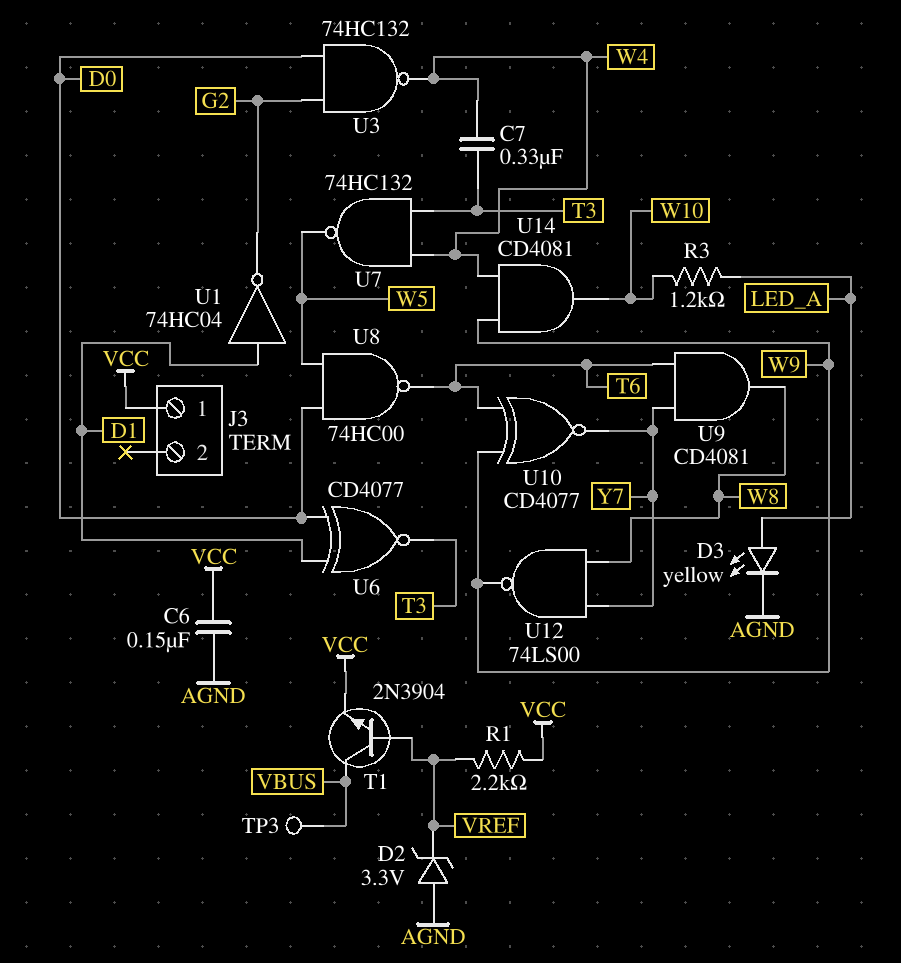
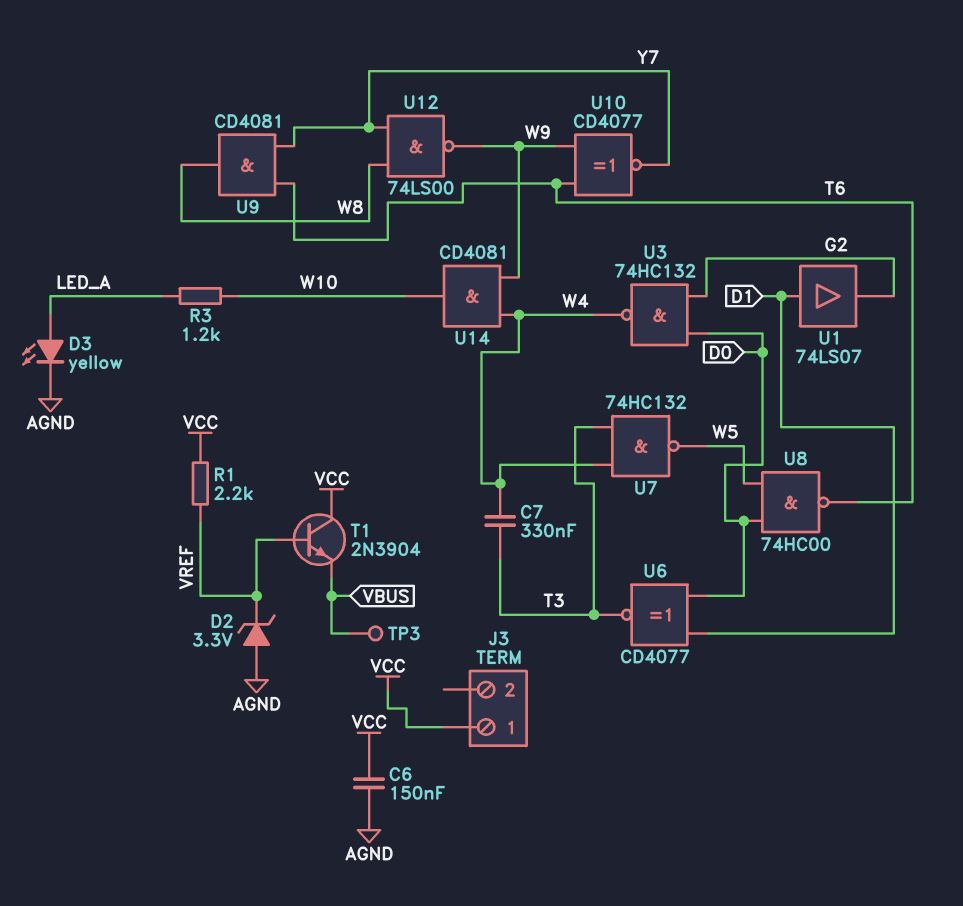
T1: NPN 2N3904 (B VREF, C VBUS, E VCC) -> NPN 2N3904 (B VREF, C VCC, E VBUS)
U1: NOT 74HC04 (in D1, out G2) -> buffer 74LS07 (in D1, out G2)

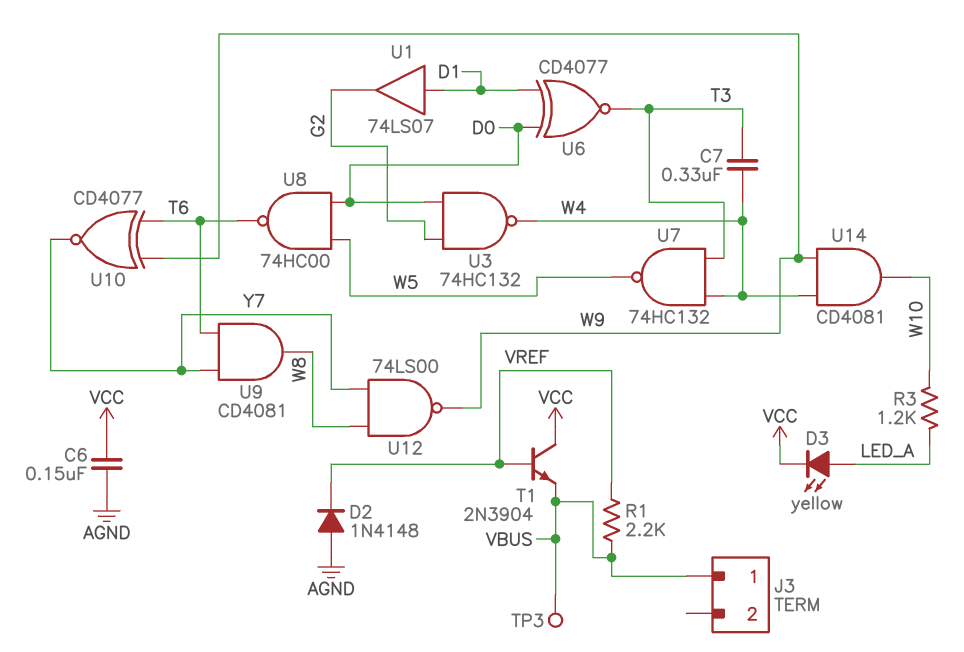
D2: zener 3.3V (A AGND, K VREF) -> diode 1N4148 (A AGND, K VREF)
D3: LED yellow (A LED_A, K AGND) -> LED yellow (A LED_A, K VCC)
J3 pin 1: VCC -> VBUS
R1: 2.2k (VCC, VREF) -> 2.2k (VBUS, VREF)

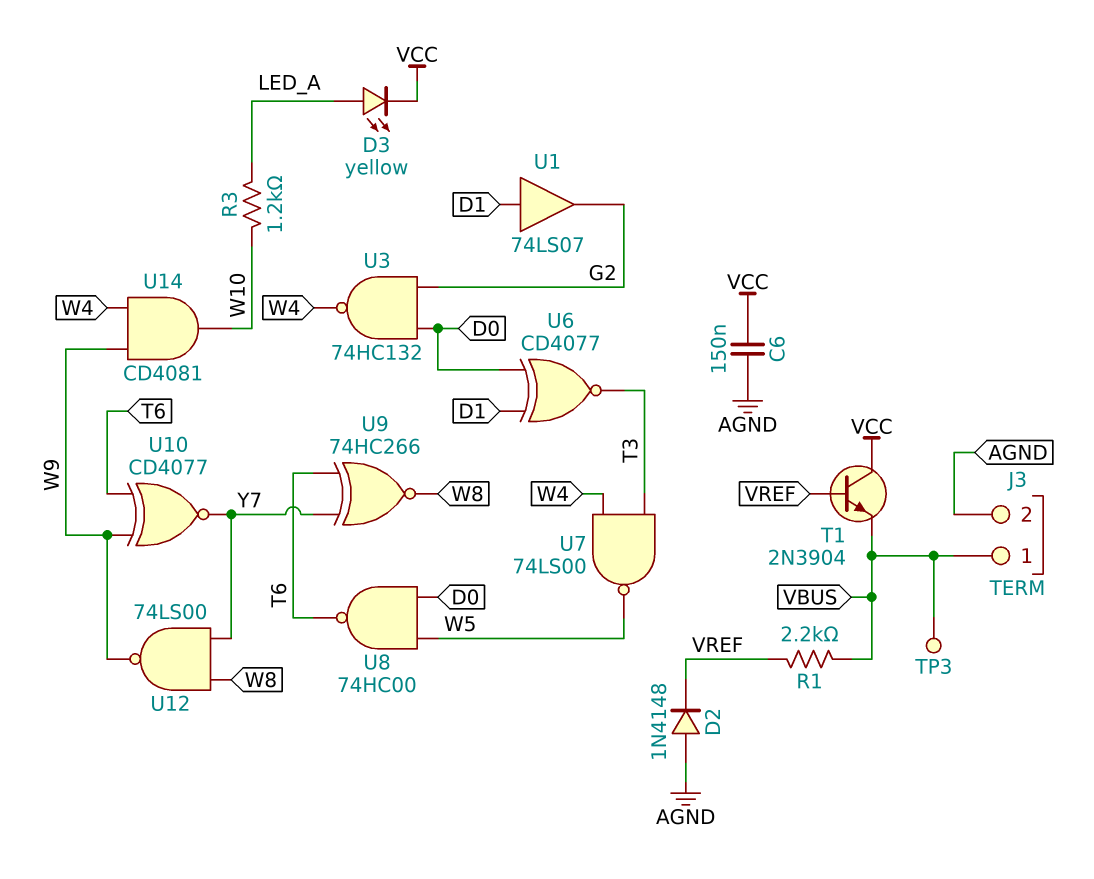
C7: 330nF (T3, W4) -> none
J3 pin 2: none -> AGND
U7: NAND 74HC132 (in T3, in W4, out W5) -> NAND 74LS00 (in T3, in W4, out W5)
U9: AND CD4081 (in T6, in Y7, out W8) -> XNOR 74HC266 (in T6, in Y7, out W8)

